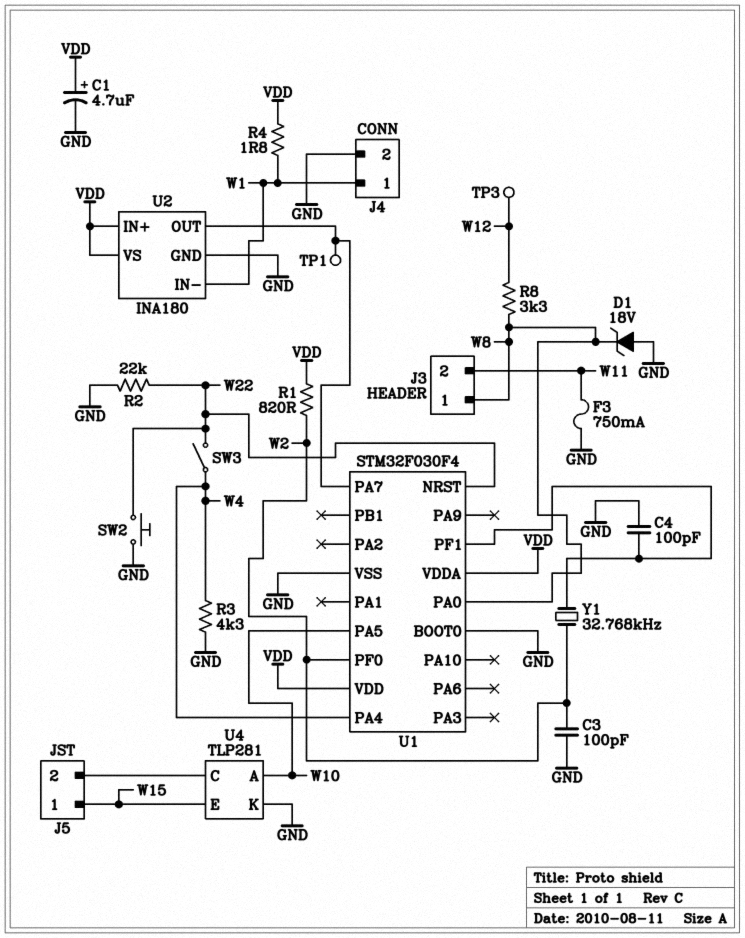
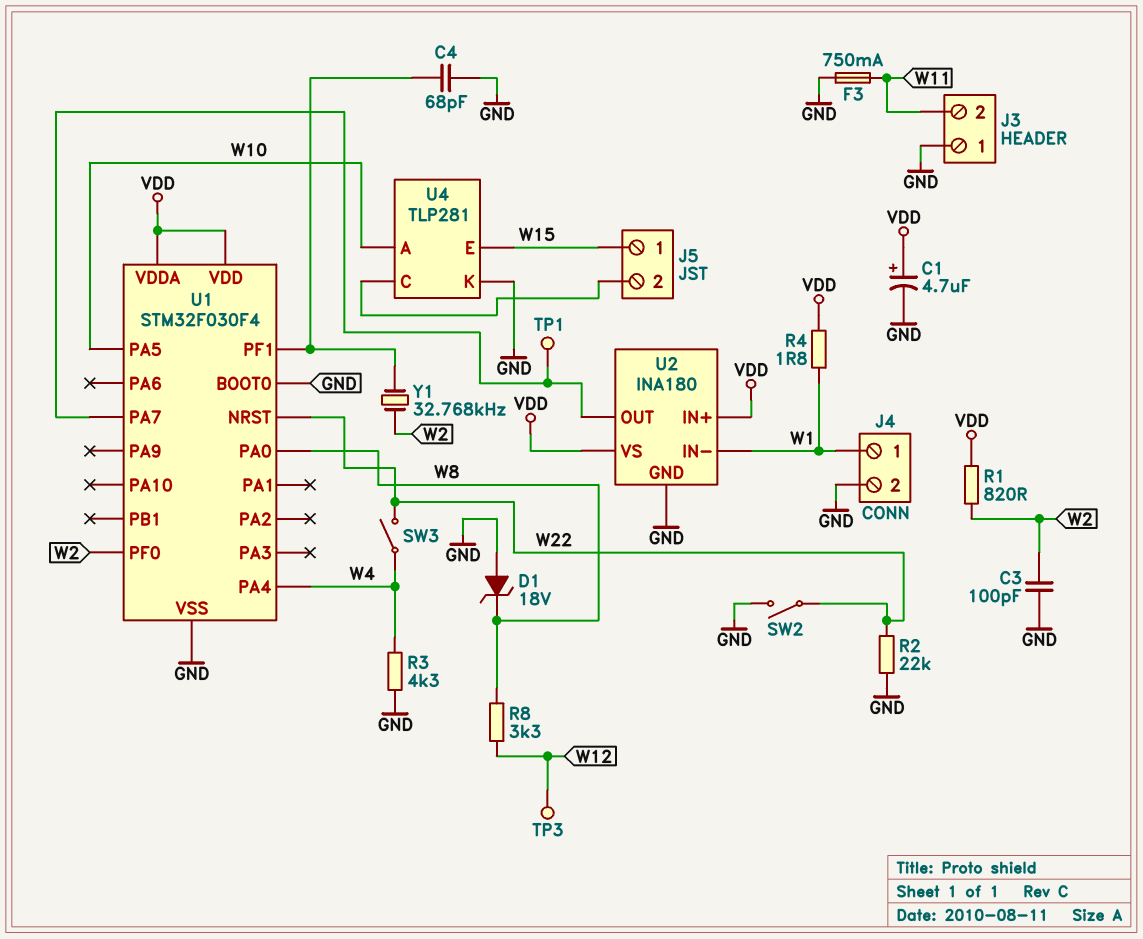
C4: 100pF (GND, U1/PF1) -> 68pF (GND, U1/PF1)
J3 pin 1: W8 -> GND
SW2: button (GND, W22) -> switch (GND, W22)

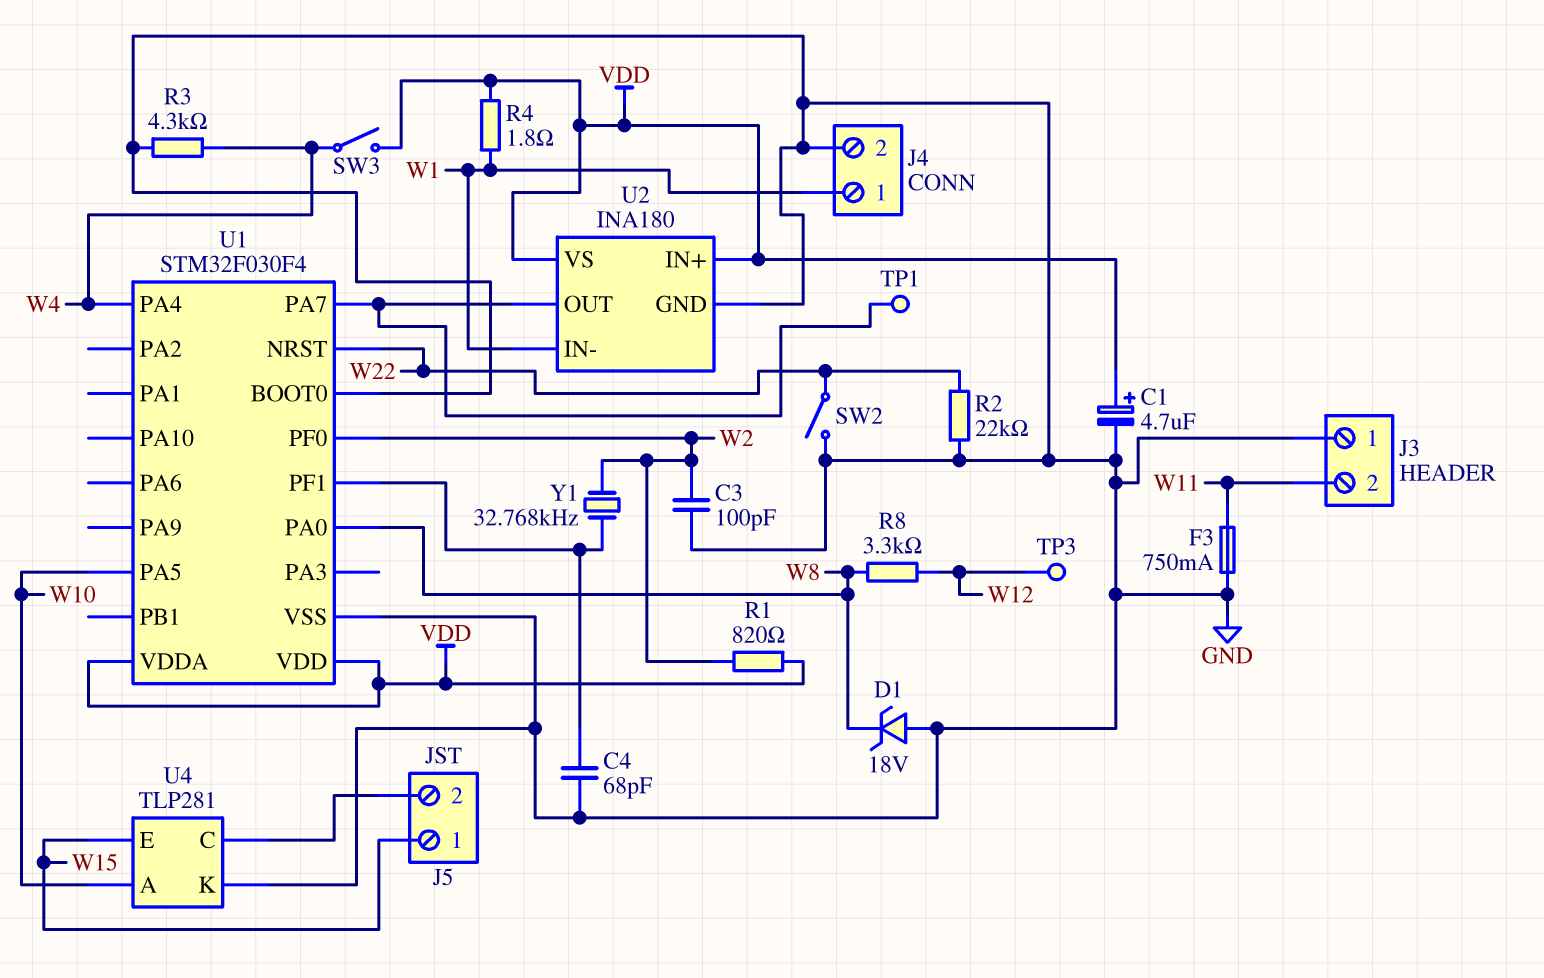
SW3: switch (W4, W22) -> switch (VDD, W4)

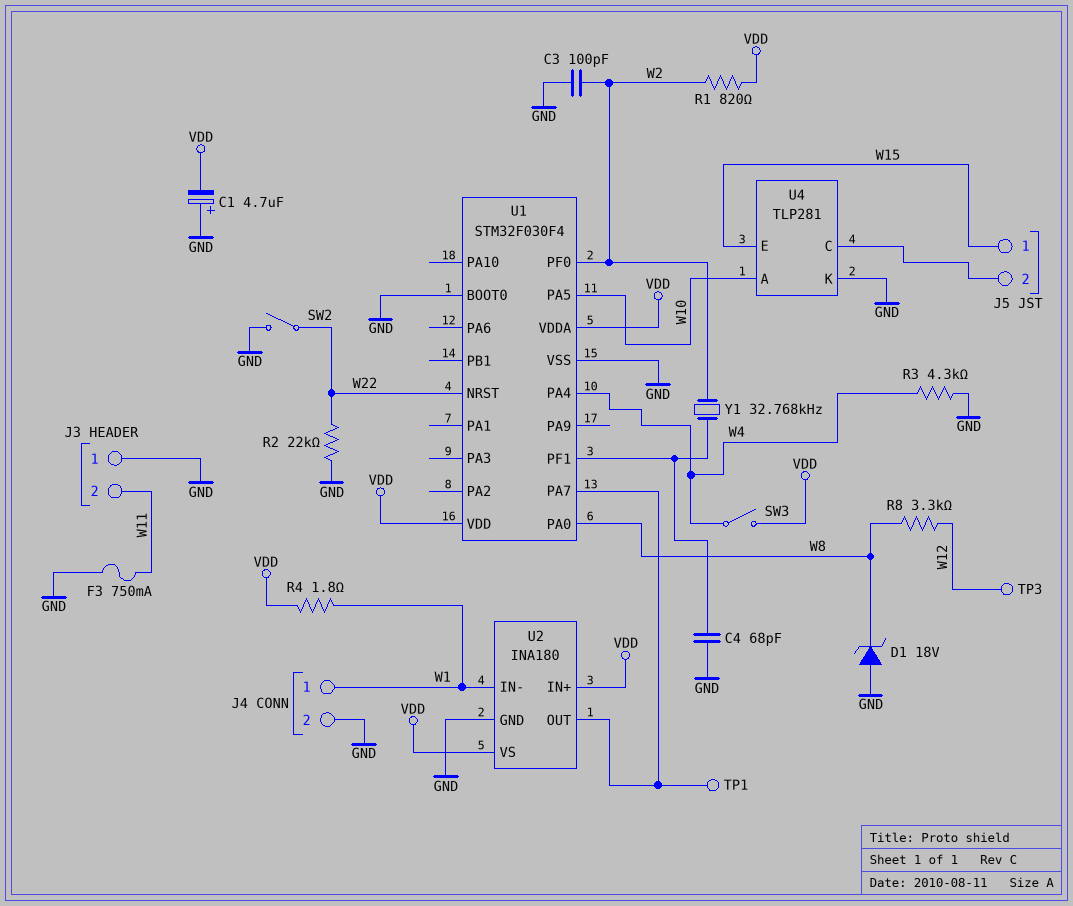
C1: 4.7uF (plus VDD, minus GND) -> 4.7uF (plus GND, minus VDD)

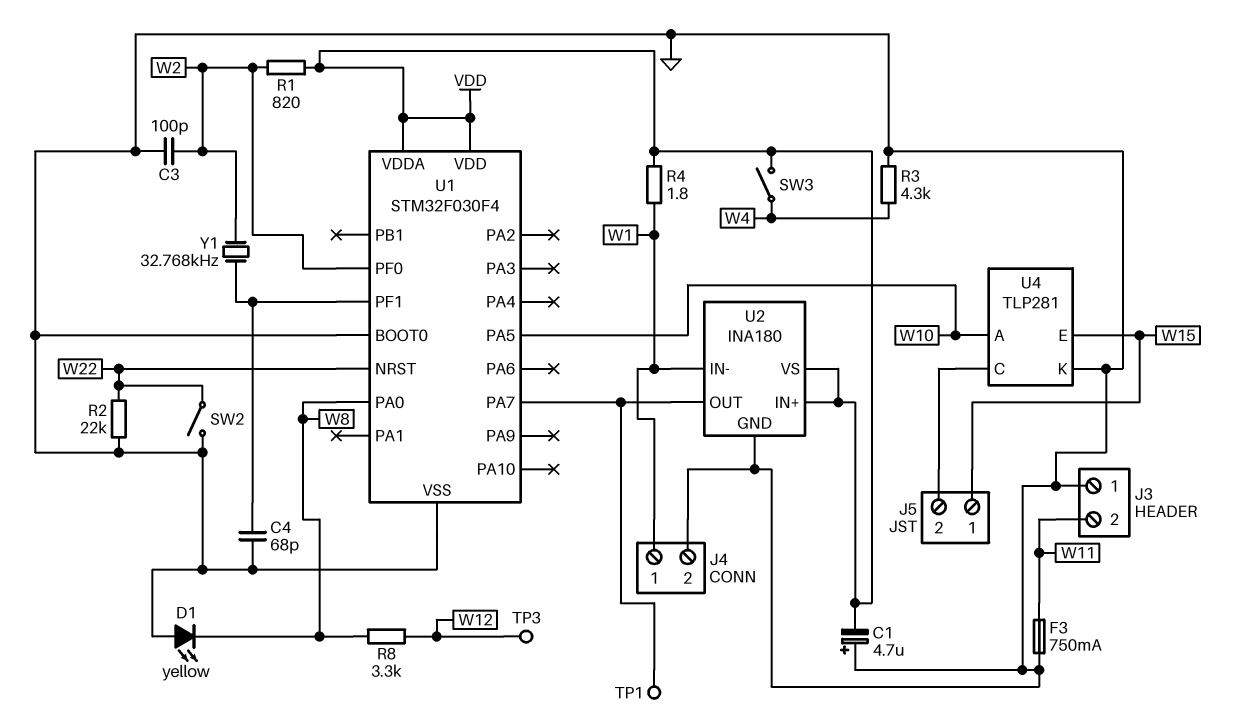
D1: zener 18V (A GND, K W8) -> LED yellow (A GND, K W8)
U1 pin PA4: W4 -> none

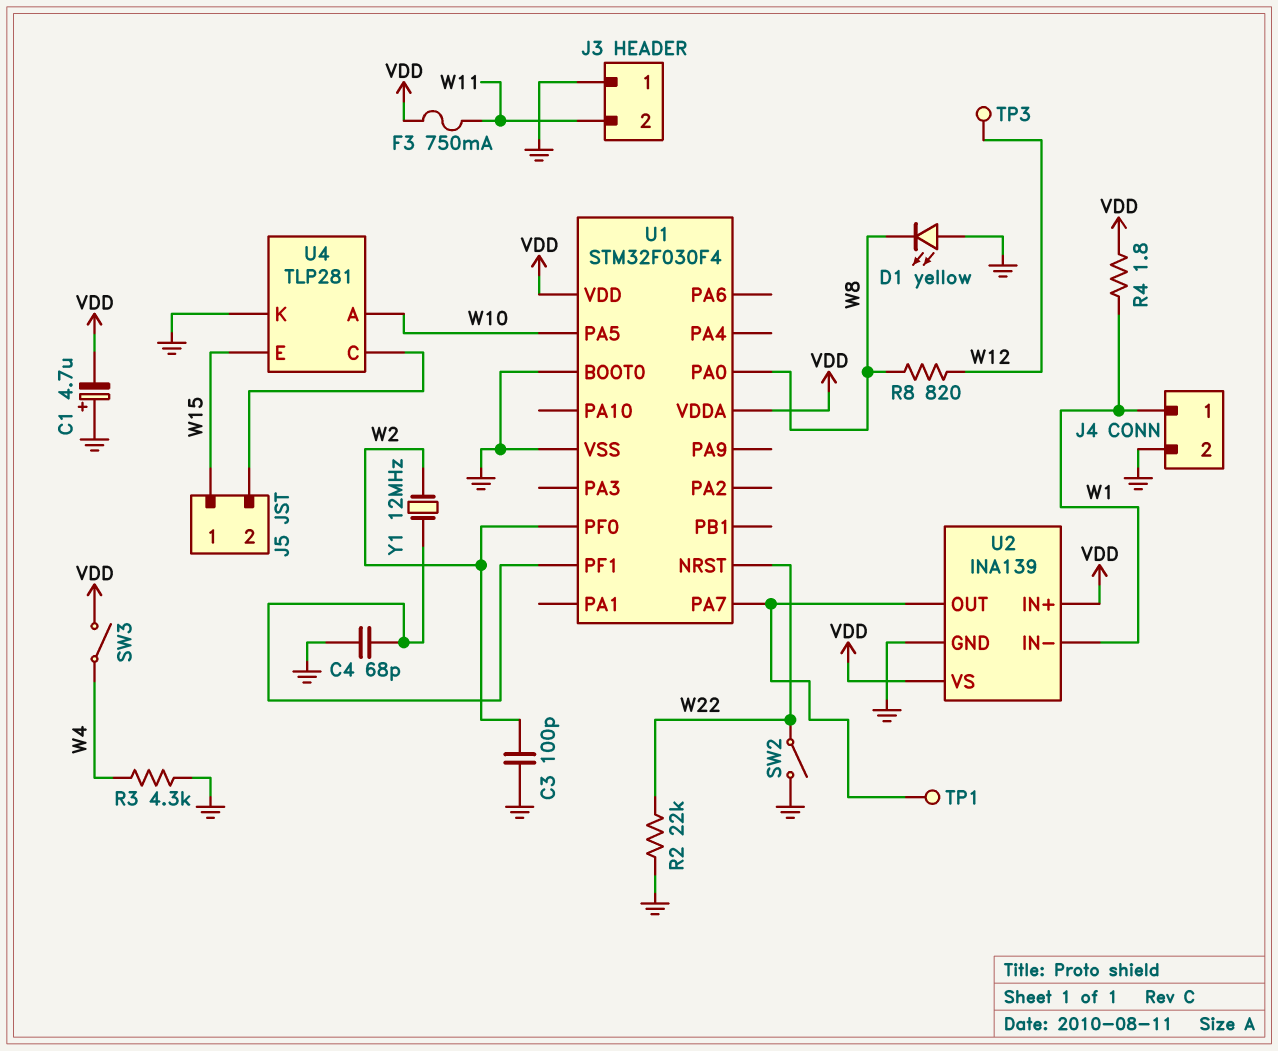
F3: 750mA (GND, W11) -> 750mA (VDD, W11)
R1: 820 (VDD, W2) -> none
R8: 3.3k (W8, W12) -> 820 (W8, W12)
U2: INA180 -> INA139
Y1: 32.768kHz (U1/PF1, W2) -> 12MHz (U1/PF1, W2)

